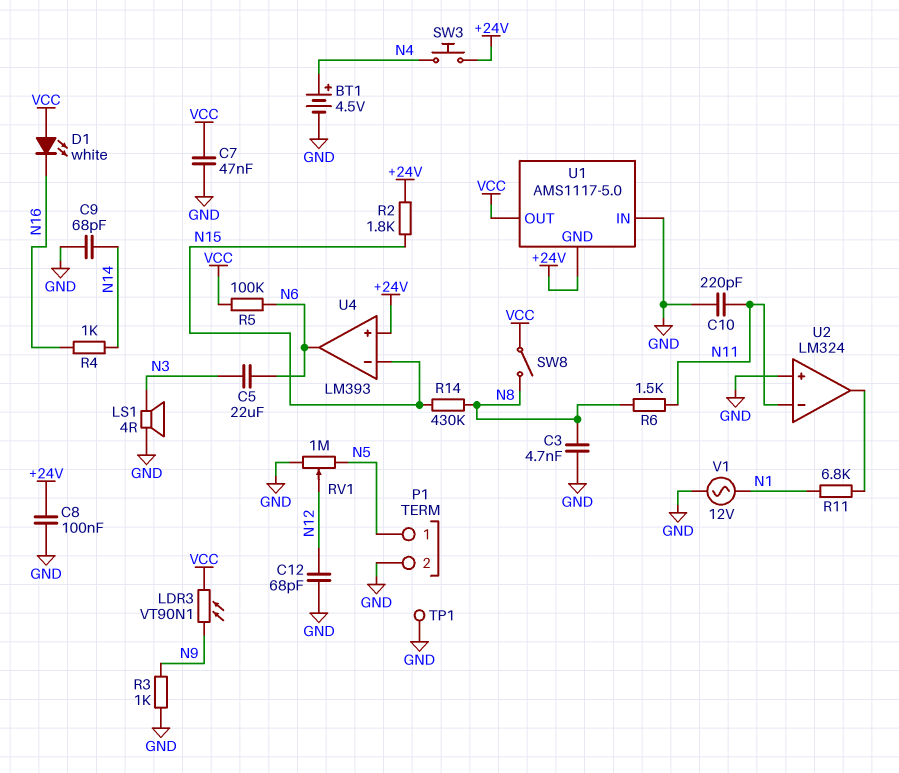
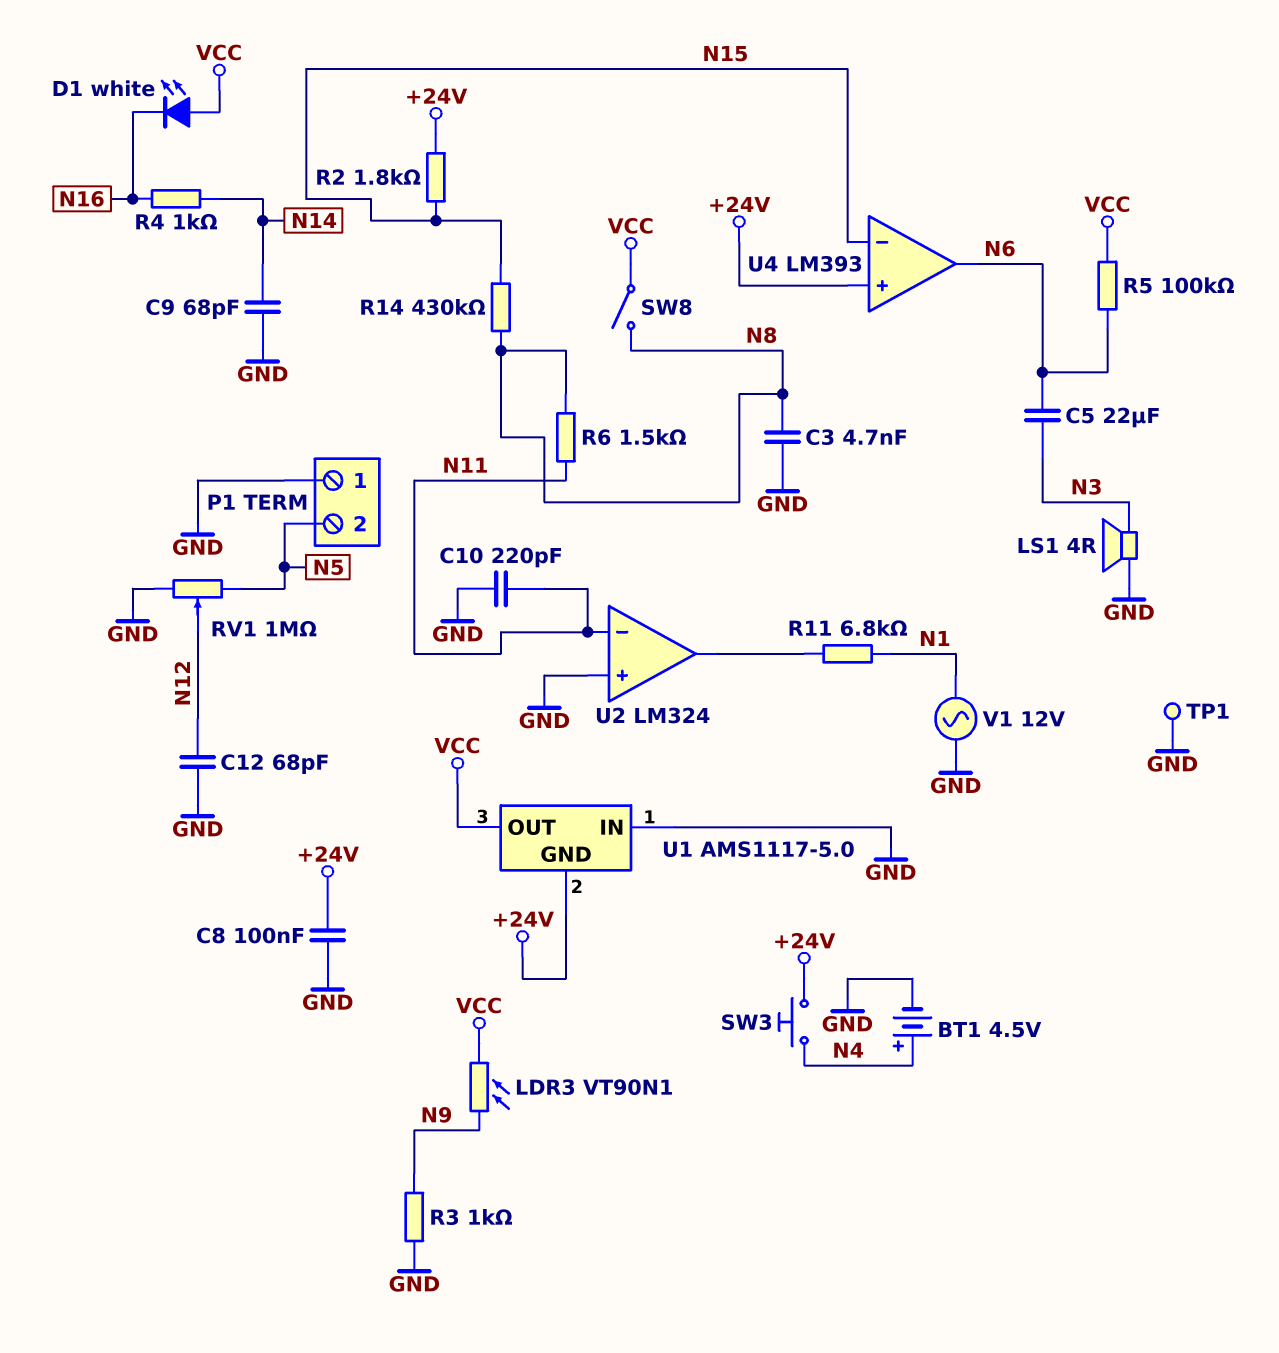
C7: 47nF (GND, VCC) -> none
P1 pin 1: N5 -> GND
P1 pin 2: GND -> N5

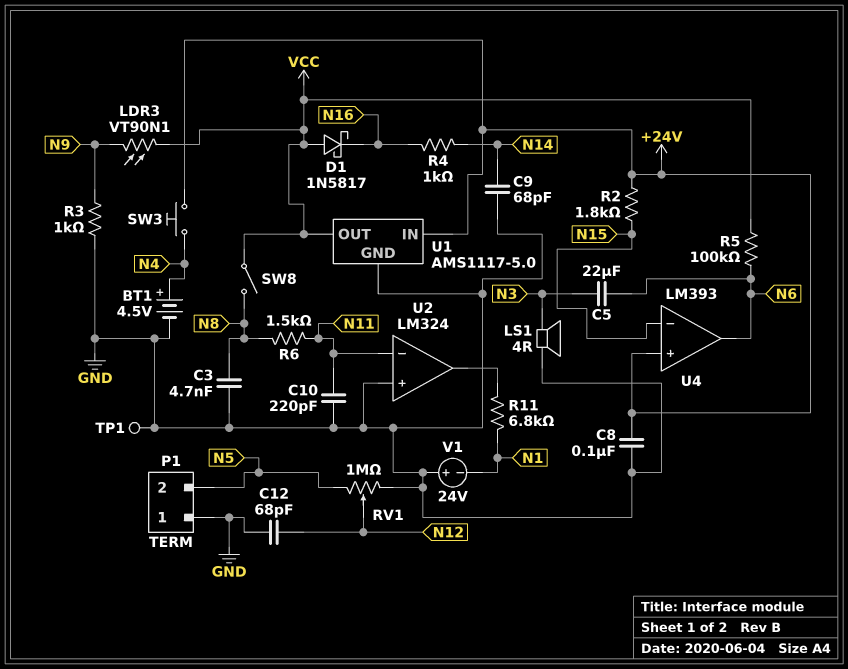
D1: LED white (A VCC, K N16) -> schottky 1N5817 (A VCC, K N16)
R14: 430k (N8, N15) -> none
U1 pin GND: +24V -> GND
U1 pin IN: GND -> +24V
V1: AC 12V (GND, N1) -> 24V (plus GND, minus N1)

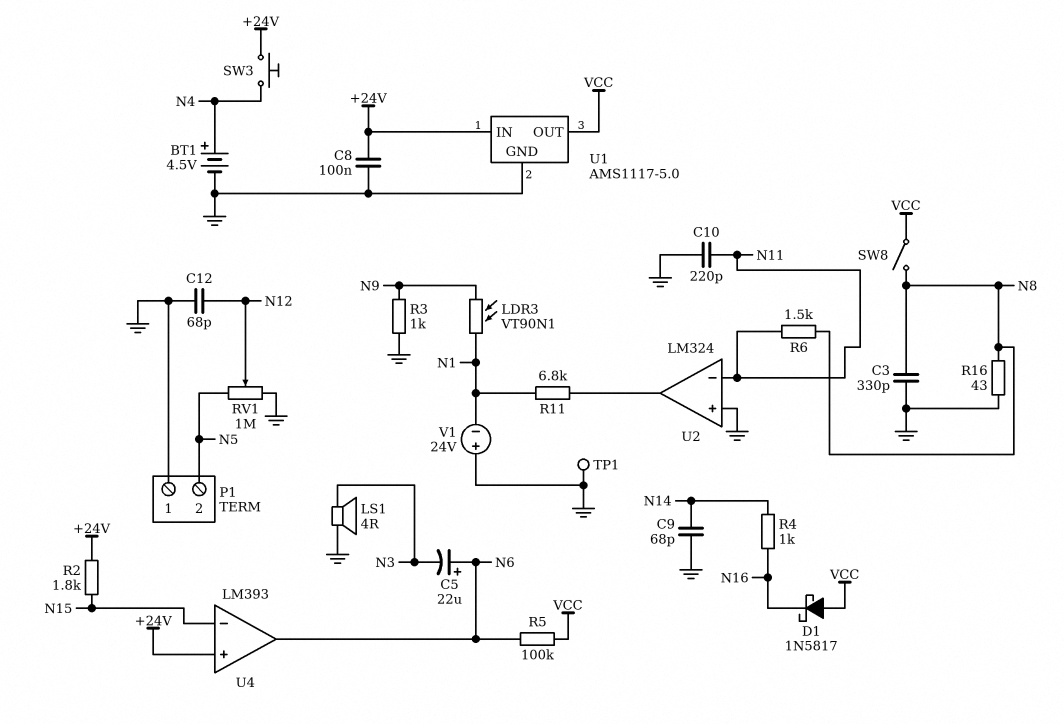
C3: 4.7nF (GND, N8) -> 330pF (GND, N8)
C5: 22uF (N3, N6) -> 22uF (plus N6, minus N3)
LDR3: VT90N1 (N9, VCC) -> VT90N1 (N1, N9)
R16: none -> 43 (GND, N8)

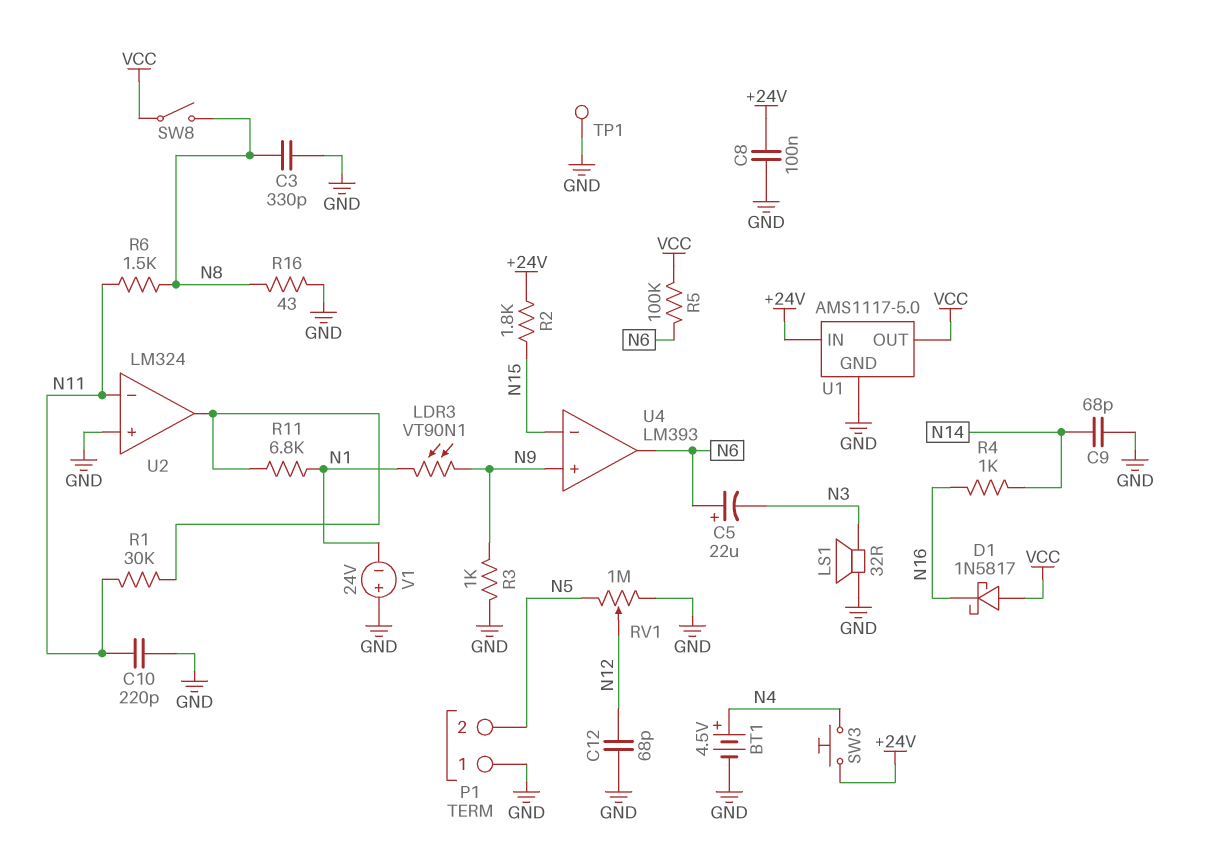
LS1: speaker 4R (GND, N3) -> speaker 32R (GND, N3)
R1: none -> 30k (N11, U2/out)
U4 pin in+: +24V -> N9

